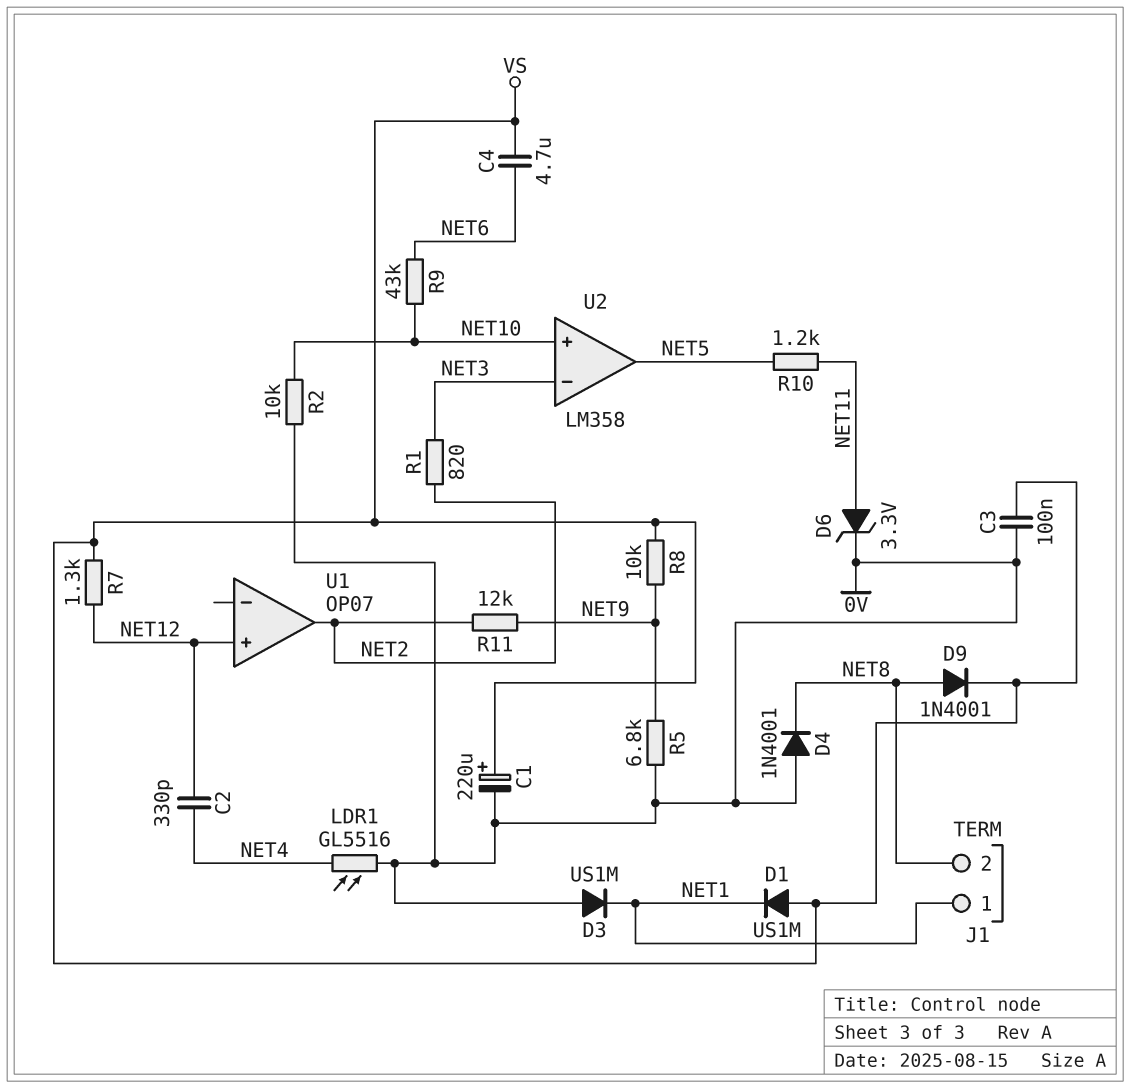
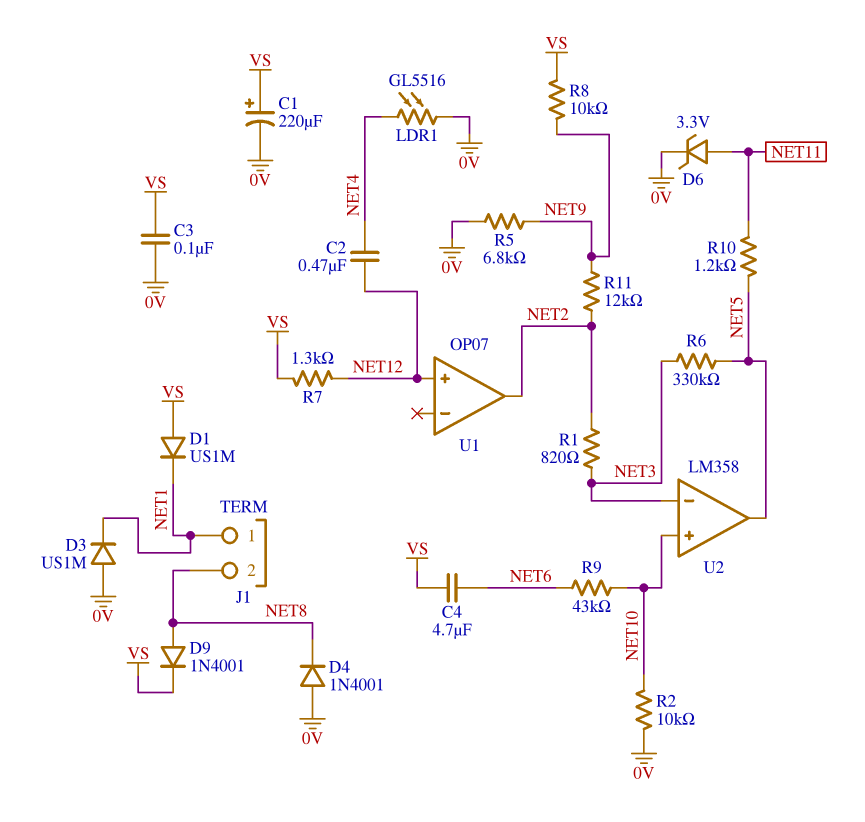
C2: 330pF (NET4, NET12) -> 470nF (NET4, NET12)
R6: none -> 330k (NET3, NET5)

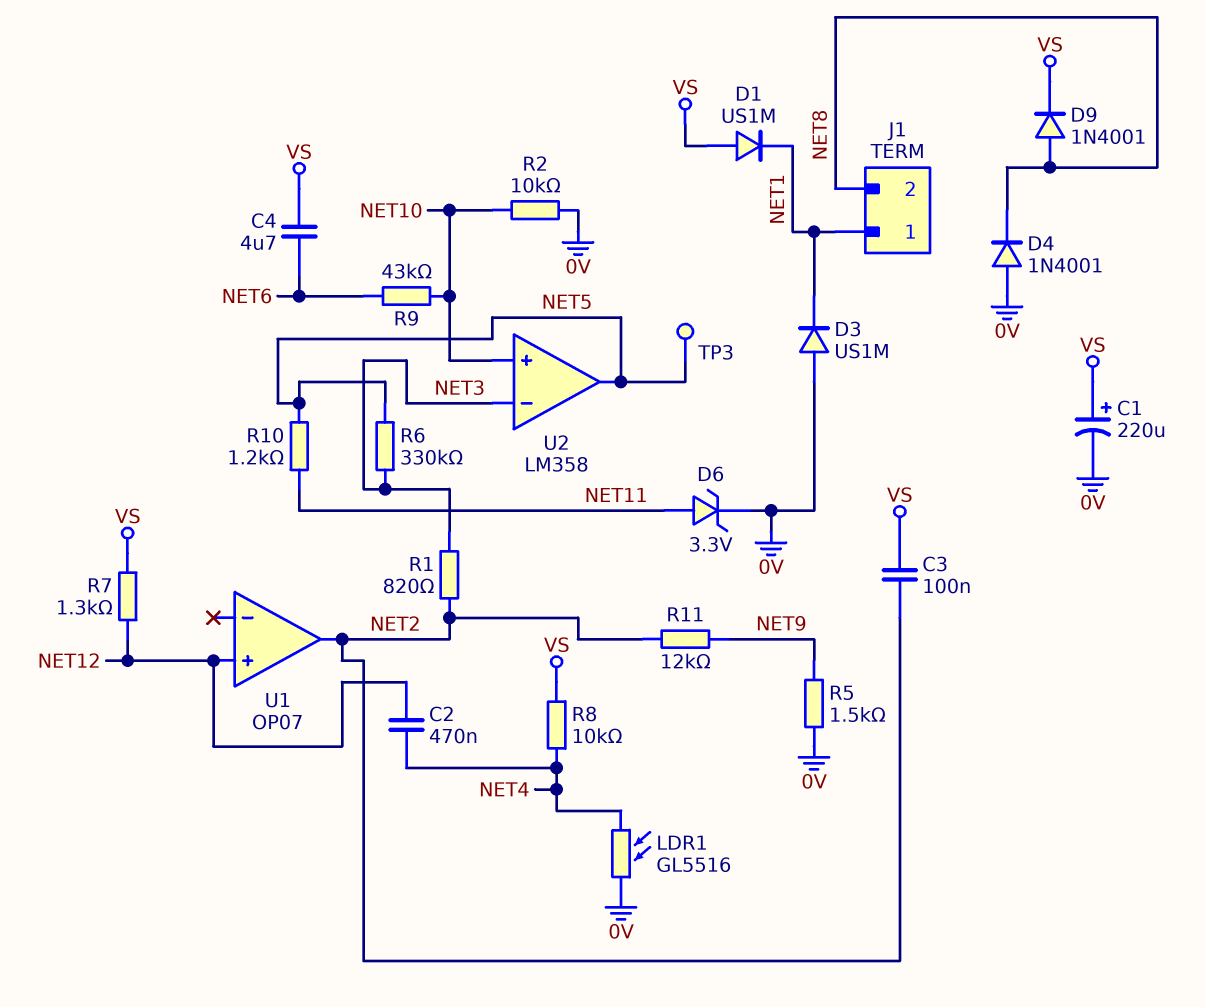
C3: 100nF (0V, VS) -> 100nF (NET2, VS)
R5: 6.8k (0V, NET9) -> 1.5k (0V, NET9)
R8: 10k (NET9, VS) -> 10k (NET4, VS)
TP3: none -> test point (NET5)

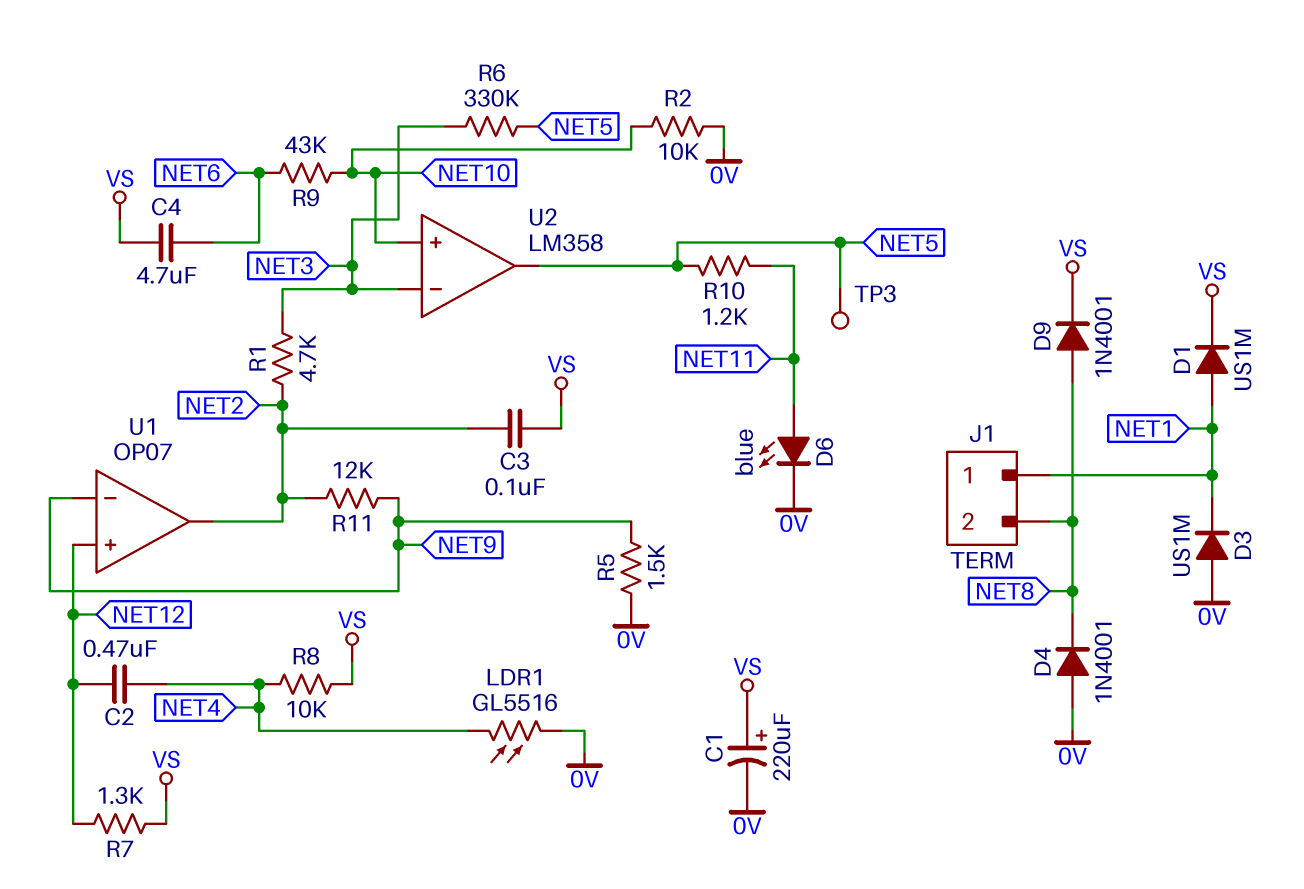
D1: diode US1M (A VS, K NET1) -> diode US1M (A NET1, K VS)
D6: zener 3.3V (A NET11, K 0V) -> LED blue (A NET11, K 0V)
R1: 820 (NET2, NET3) -> 4.7k (NET2, NET3)
U1 pin in-: none -> NET9

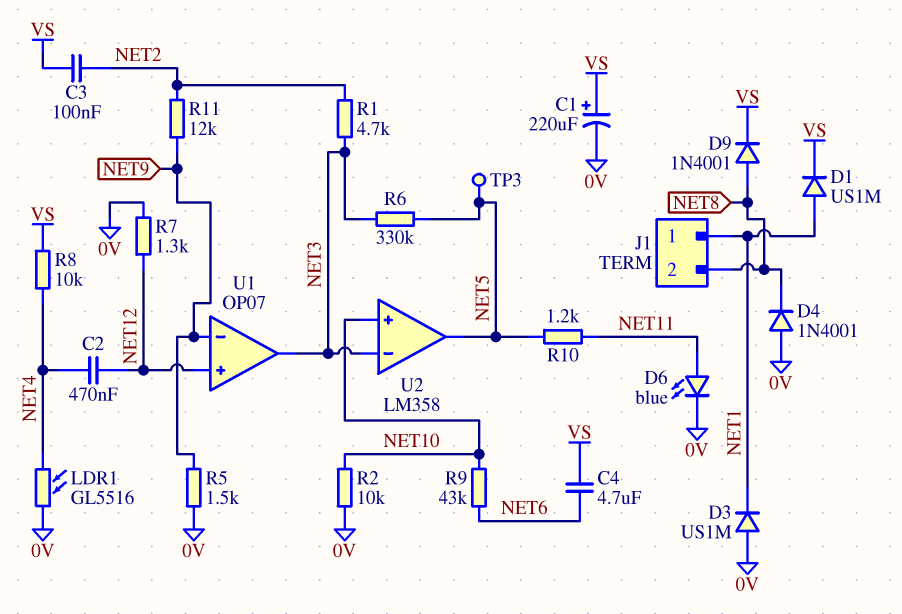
R7: 1.3k (NET12, VS) -> 1.3k (0V, NET12)
U1 pin out: NET2 -> NET3

